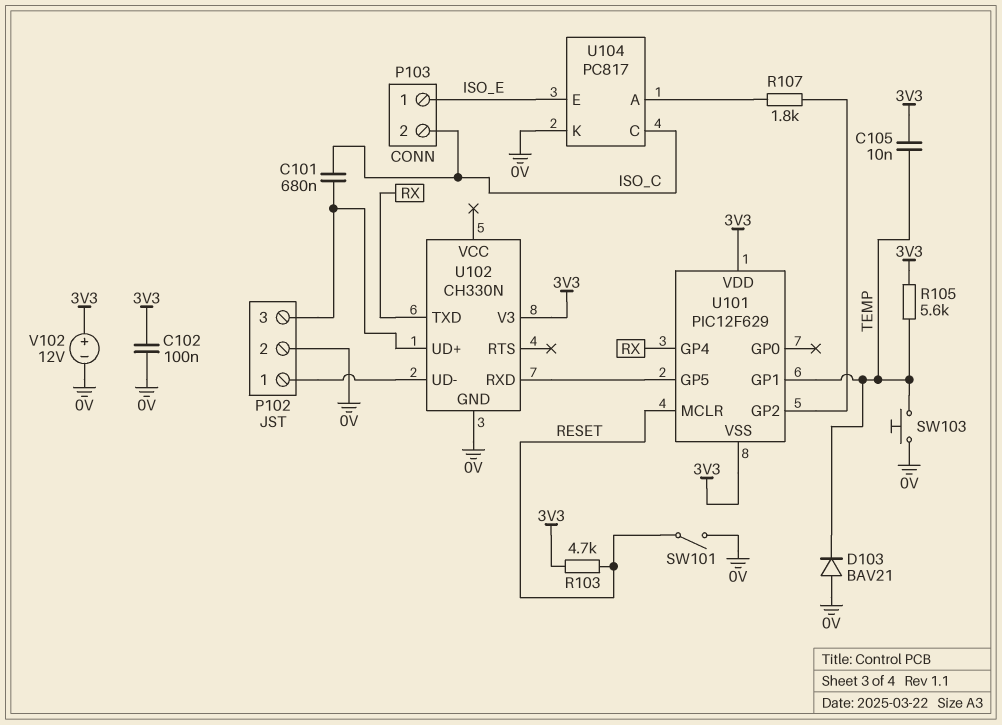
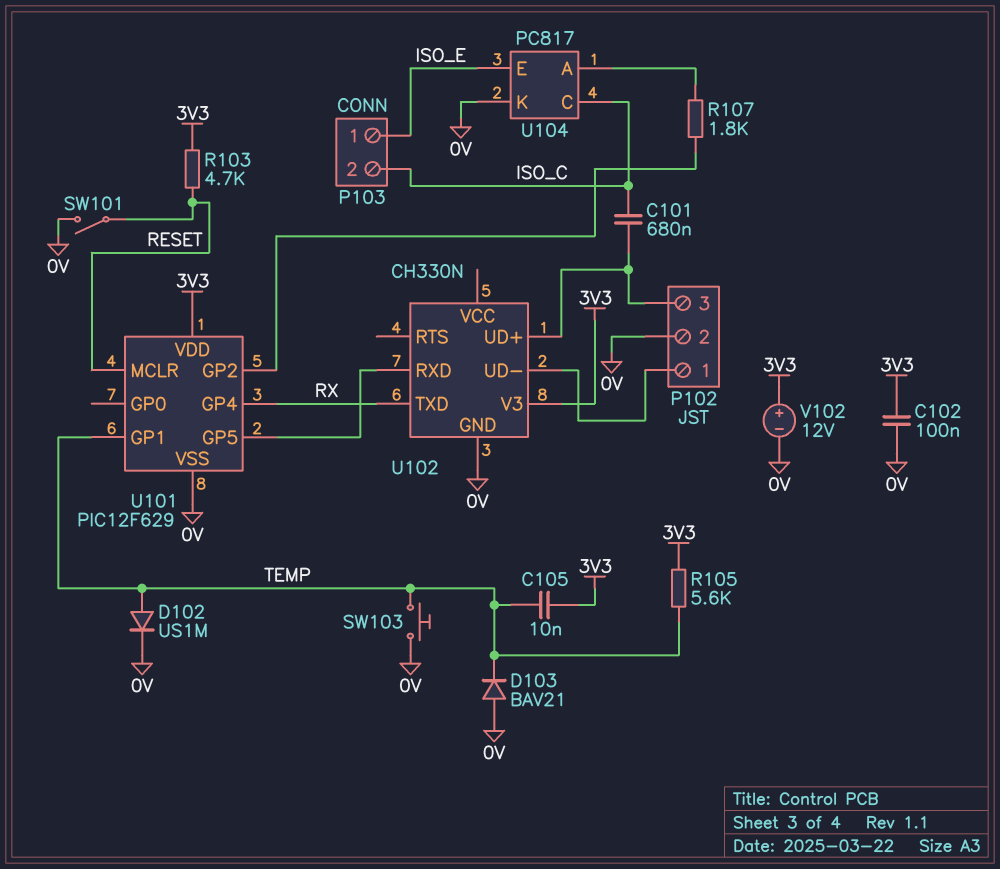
D102: none -> diode US1M (A TEMP, K 0V)
U101 pin VSS: 3V3 -> 0V

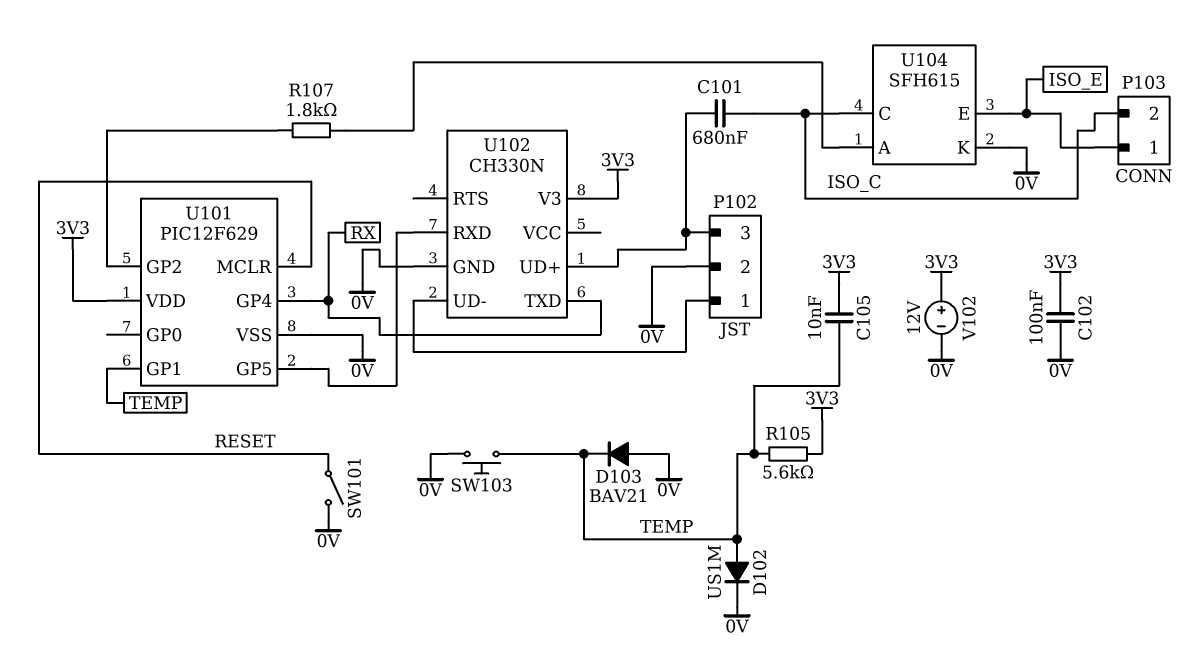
R103: 4.7k (3V3, RESET) -> none
U104: PC817 -> SFH615

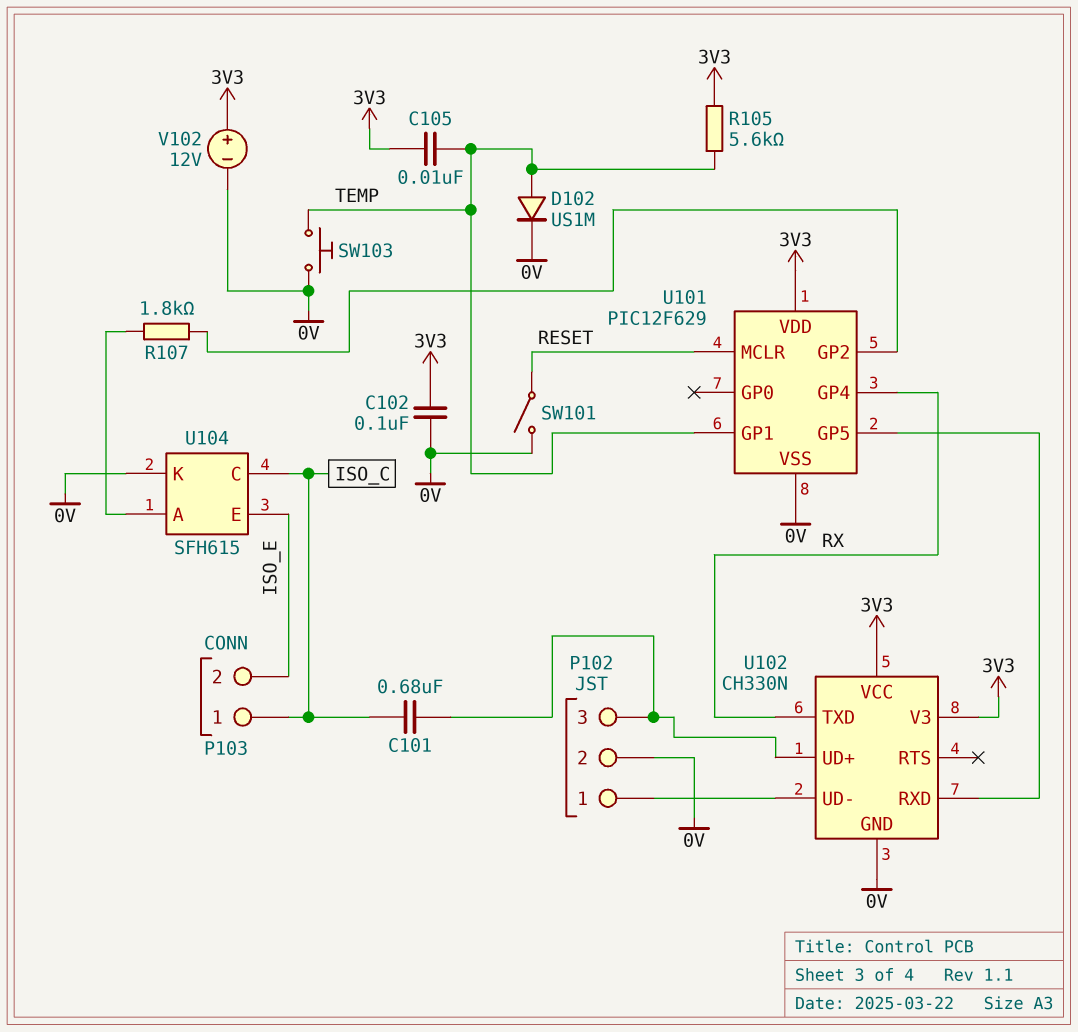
D103: diode BAV21 (A 0V, K TEMP) -> none
P103 pin 1: ISO_E -> ISO_C
P103 pin 2: ISO_C -> ISO_E
U102 pin VCC: none -> 3V3

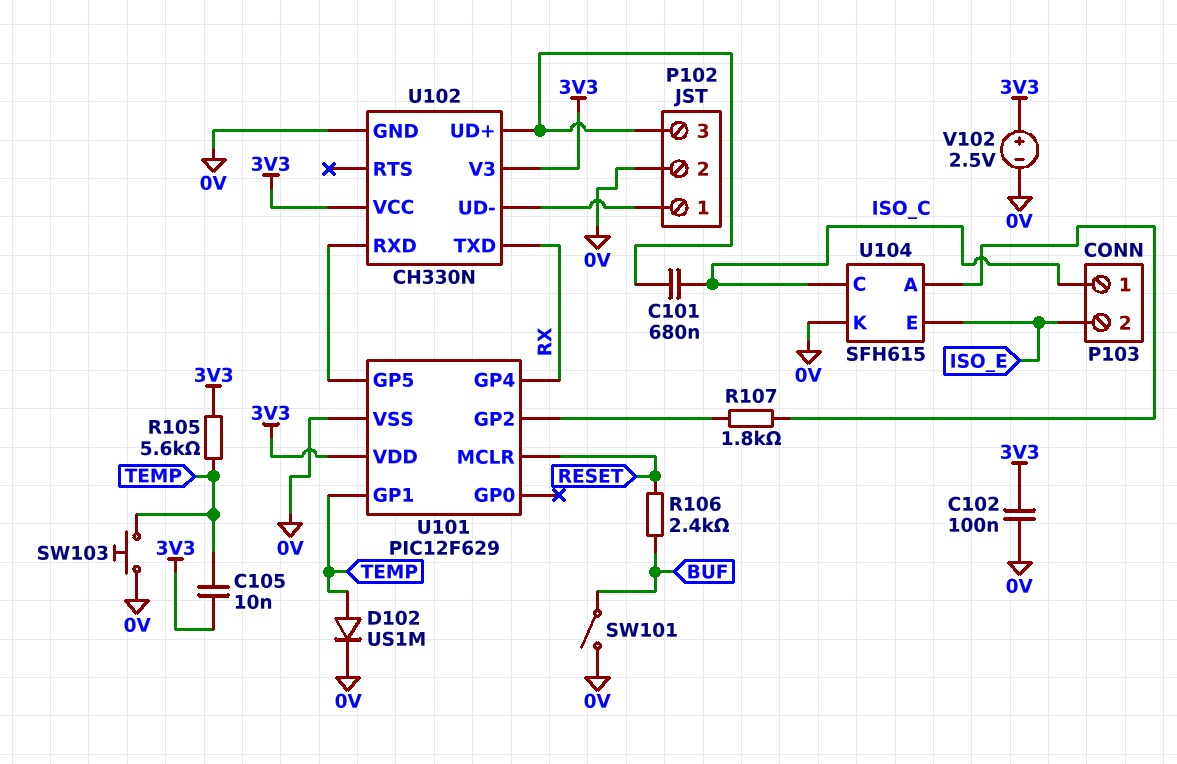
R106: none -> 2.4k (BUF, RESET)
SW101: switch (0V, RESET) -> switch (0V, BUF)
V102: 12V (plus 3V3, minus 0V) -> 2.5V (plus 3V3, minus 0V)

